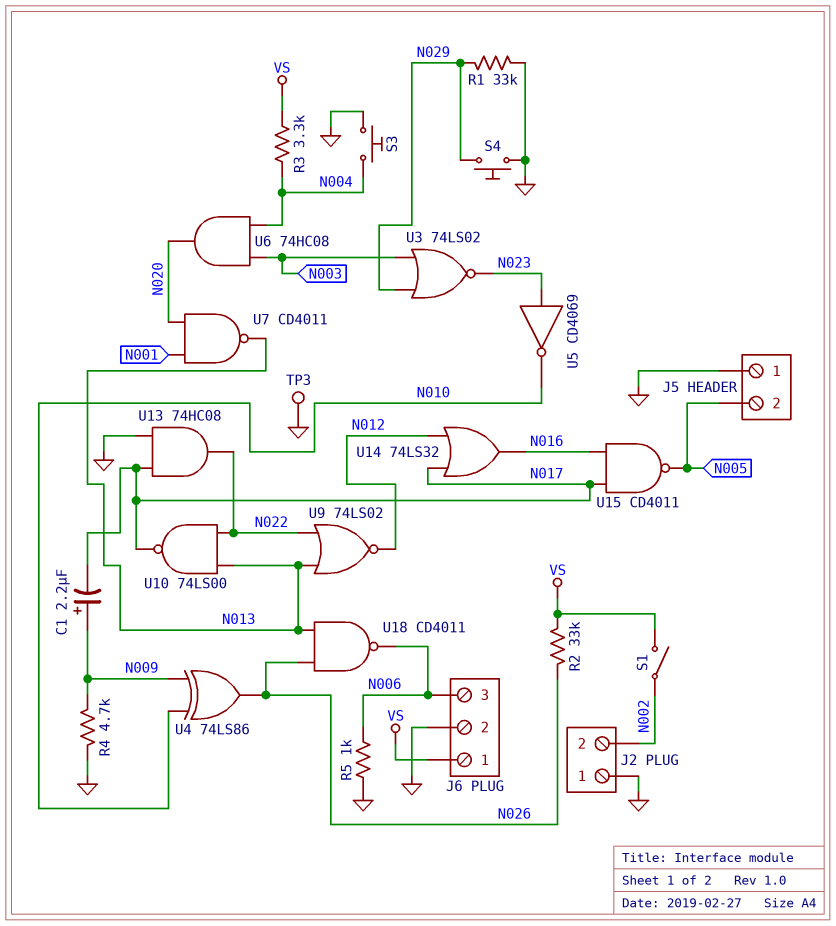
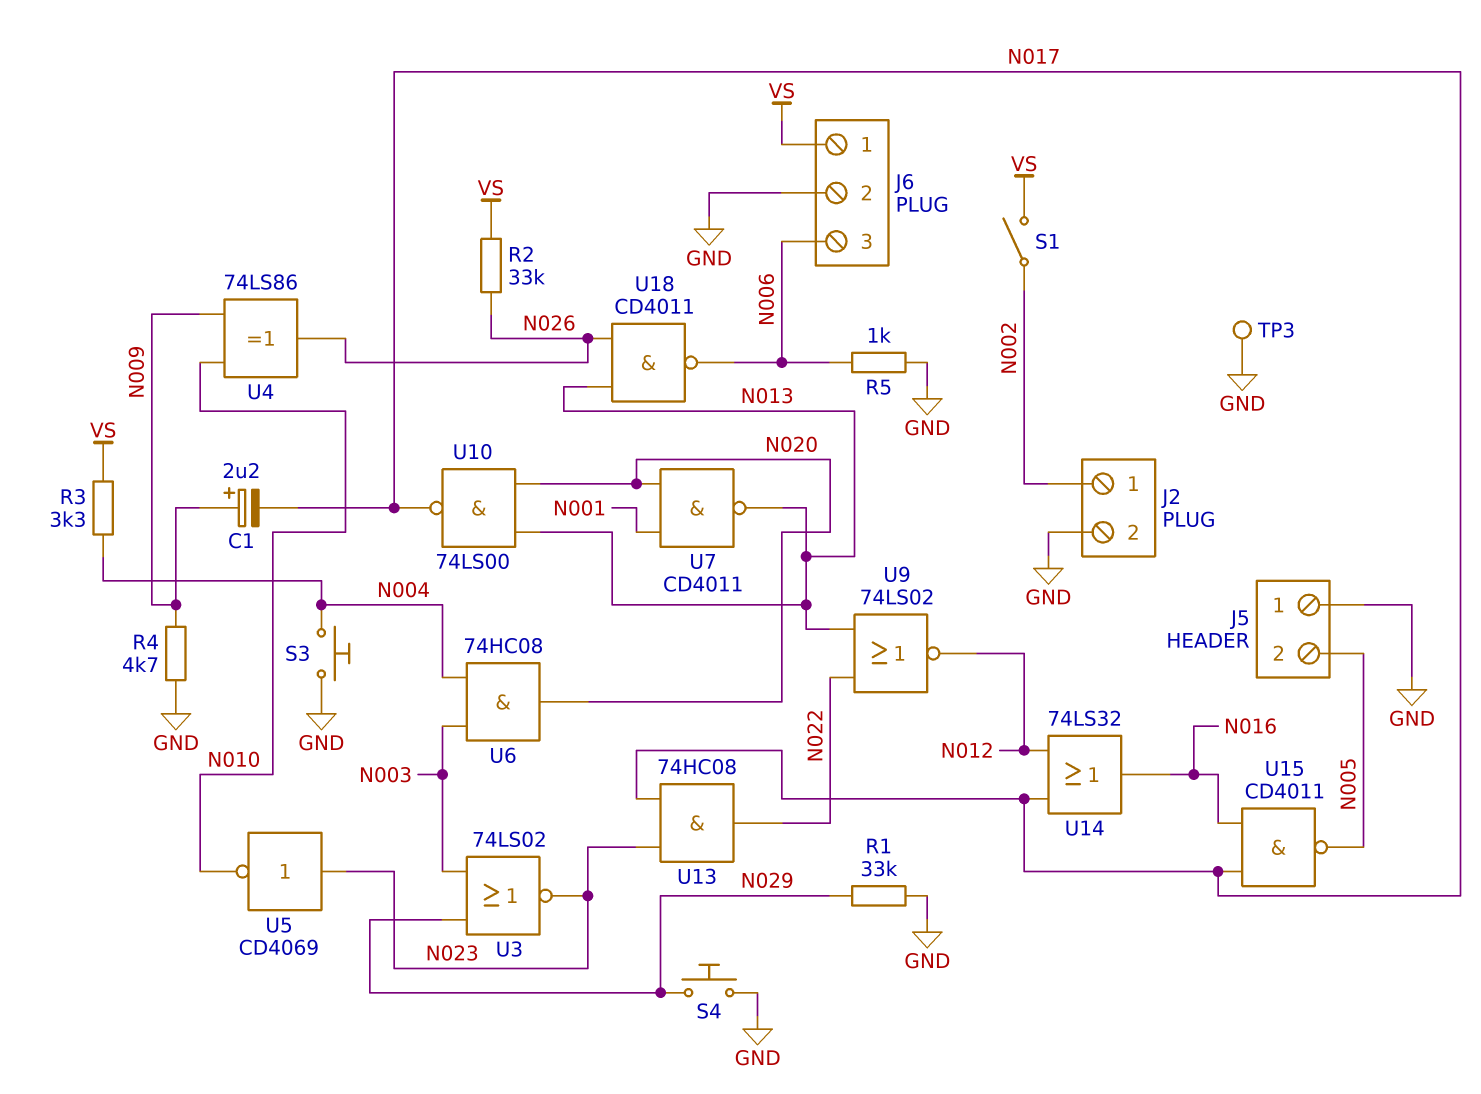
J2 pin 1: GND -> N002
J2 pin 2: N002 -> GND
U10: NAND 74LS00 (in N013, in N022, out N017) -> NAND 74LS00 (in N013, in N020, out N017)
U13: AND 74HC08 (in GND, in N017, out N022) -> AND 74HC08 (in N017, in N023, out N022)

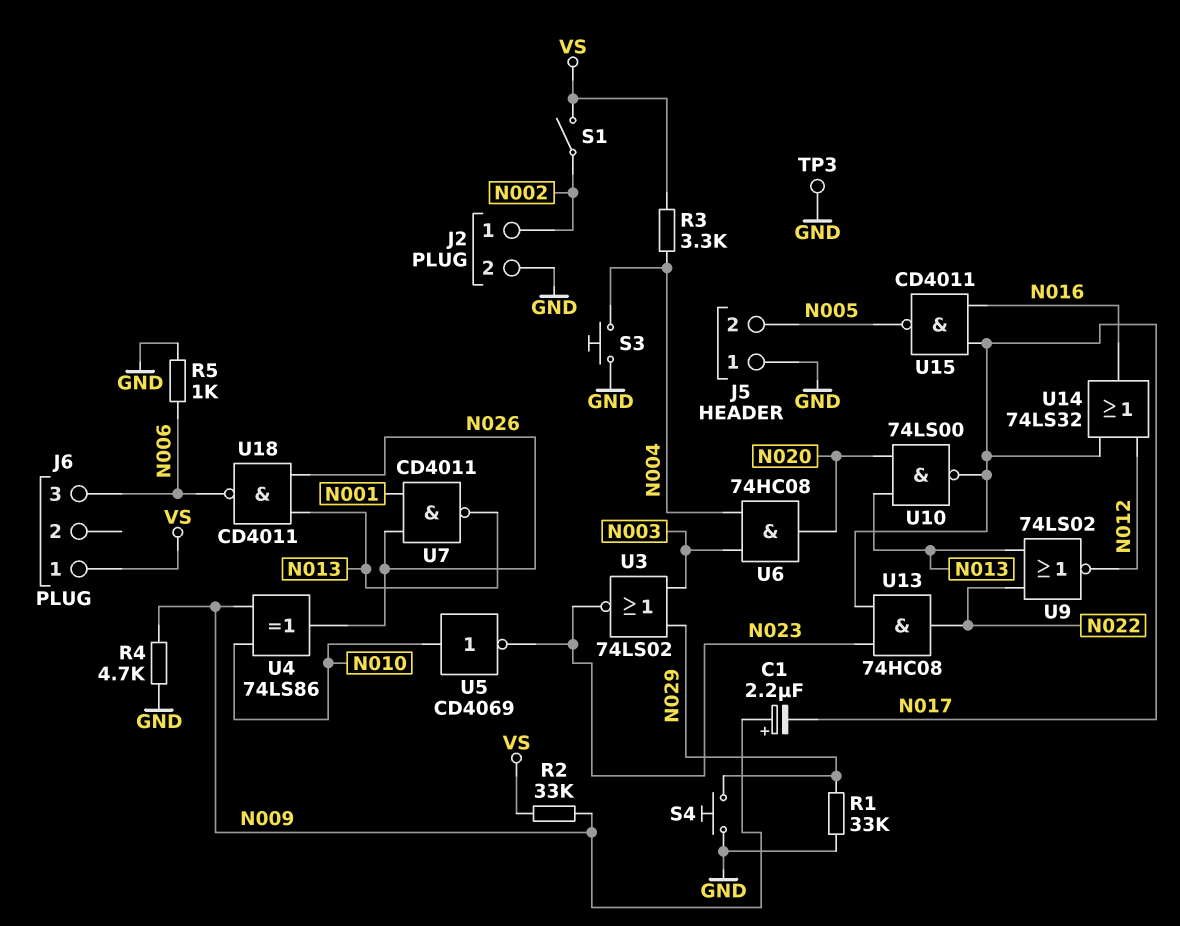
J6 pin 2: GND -> none
R2: 33k (N026, VS) -> 33k (N009, VS)
U5: NOT CD4069 (in N023, out N010) -> NOT CD4069 (in N010, out N023)
U7: NAND CD4011 (in N001, in N020, out N013) -> NAND CD4011 (in N001, in N026, out N013)

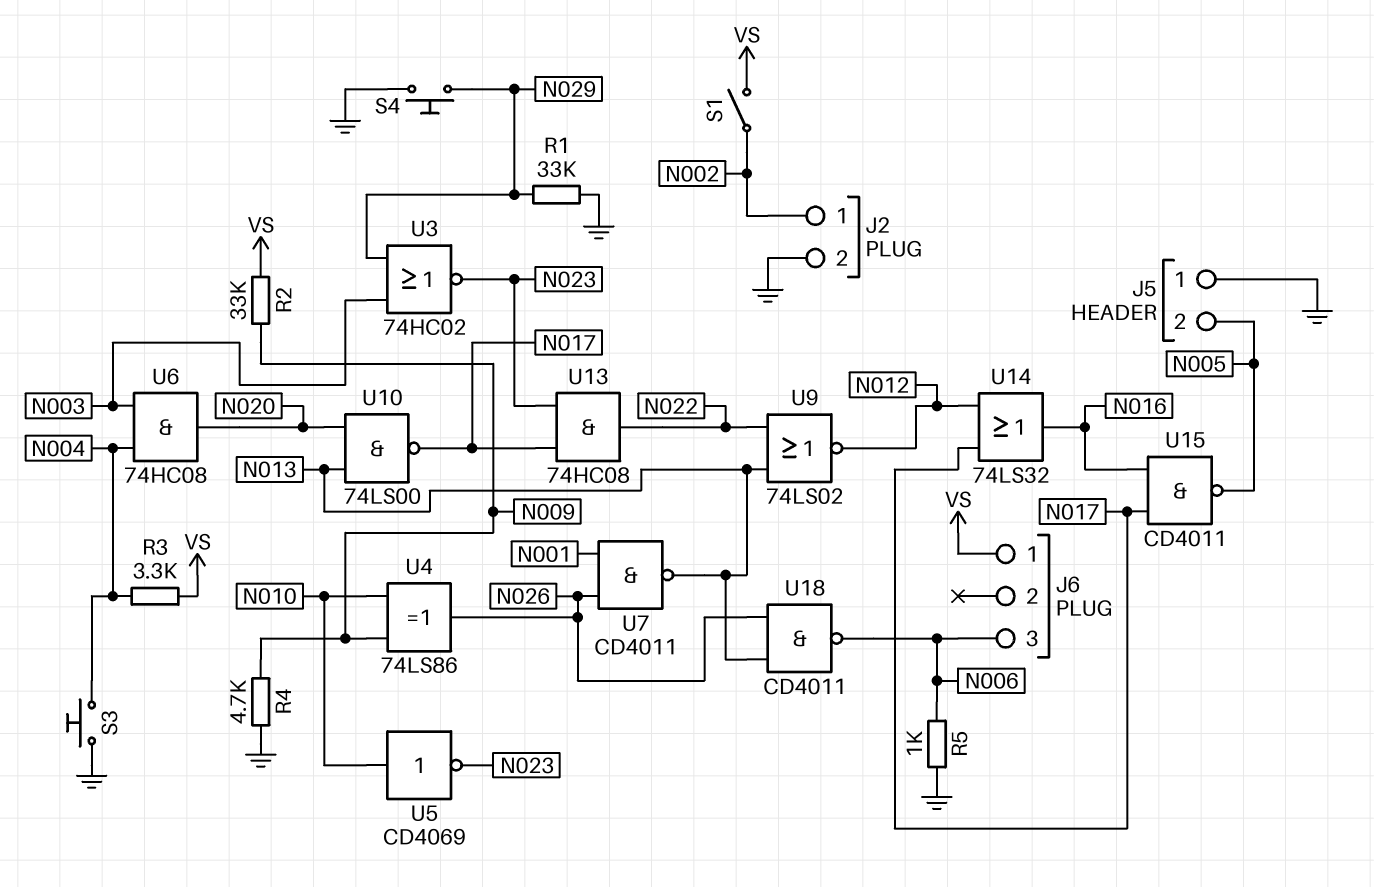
C1: 2.2uF (plus N009, minus N017) -> none
TP3: test point (GND) -> none
U3: NOR 74LS02 (in N003, in N029, out N023) -> NOR 74HC02 (in N003, in N029, out N023)

